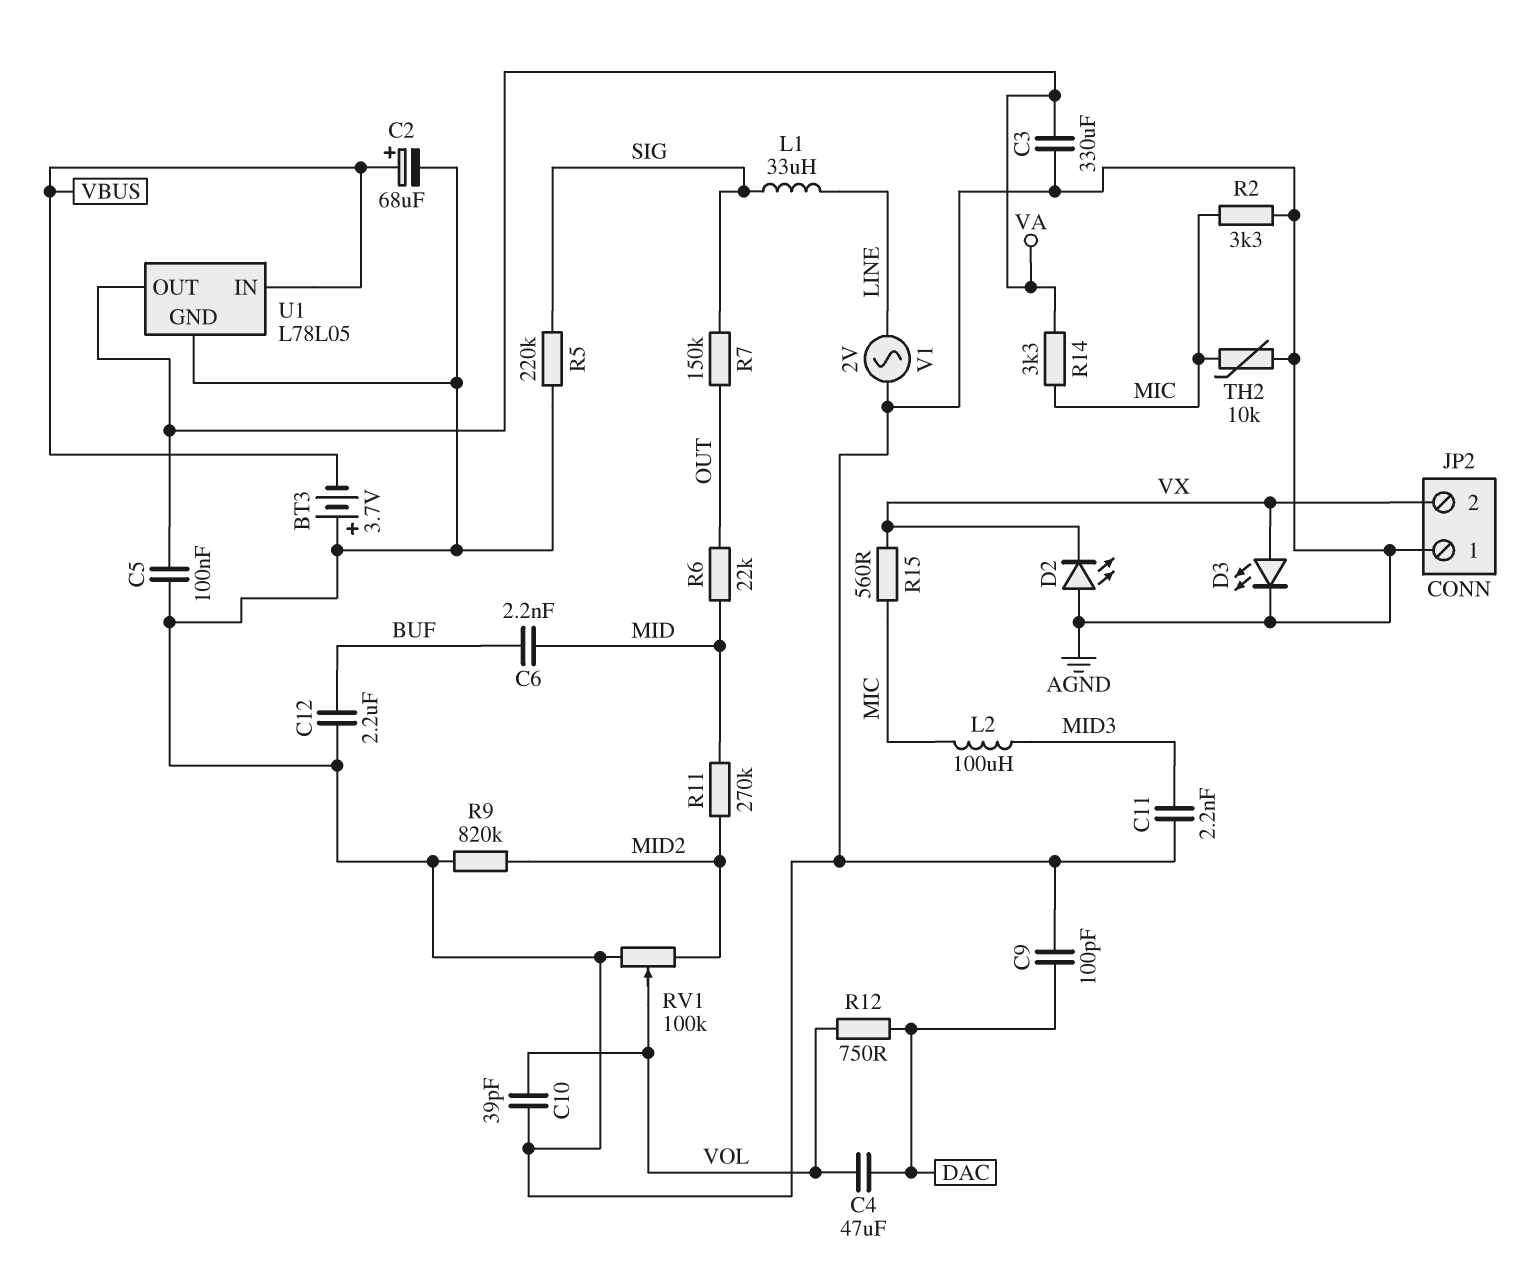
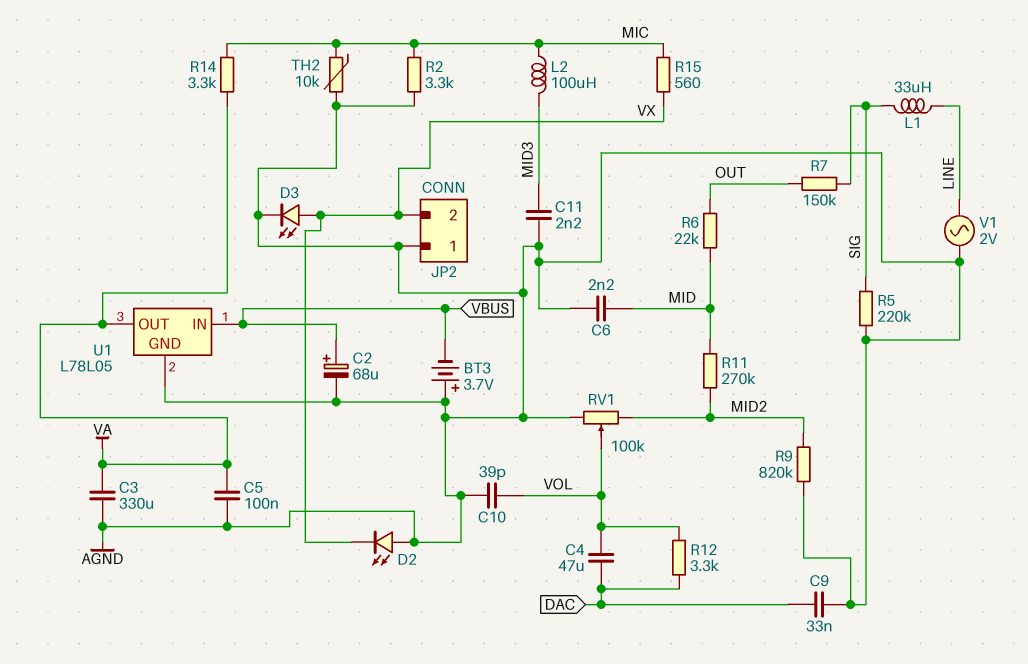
C6: 2.2nF (BUF, MID) -> 2.2nF (AGND, MID)
C9: 100pF (AGND, DAC) -> 33nF (AGND, DAC)
C12: 2.2uF (AGND, BUF) -> none
R12: 750 (DAC, VOL) -> 3.3k (DAC, VOL)

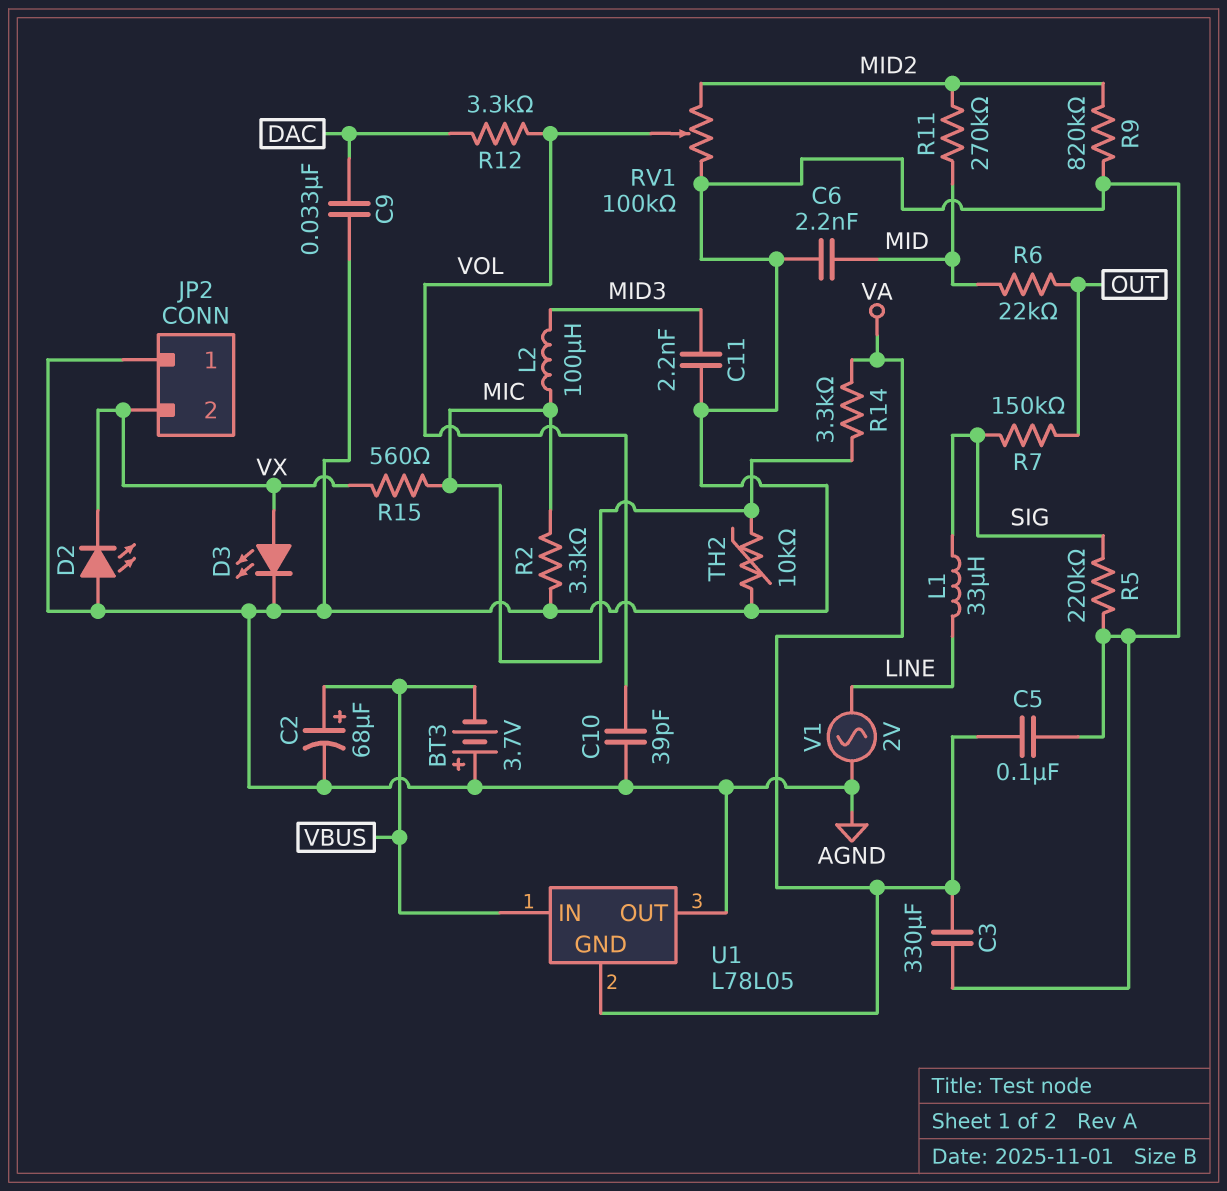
C4: 47uF (DAC, VOL) -> none
U1 pin GND: AGND -> VA
U1 pin OUT: VA -> AGND

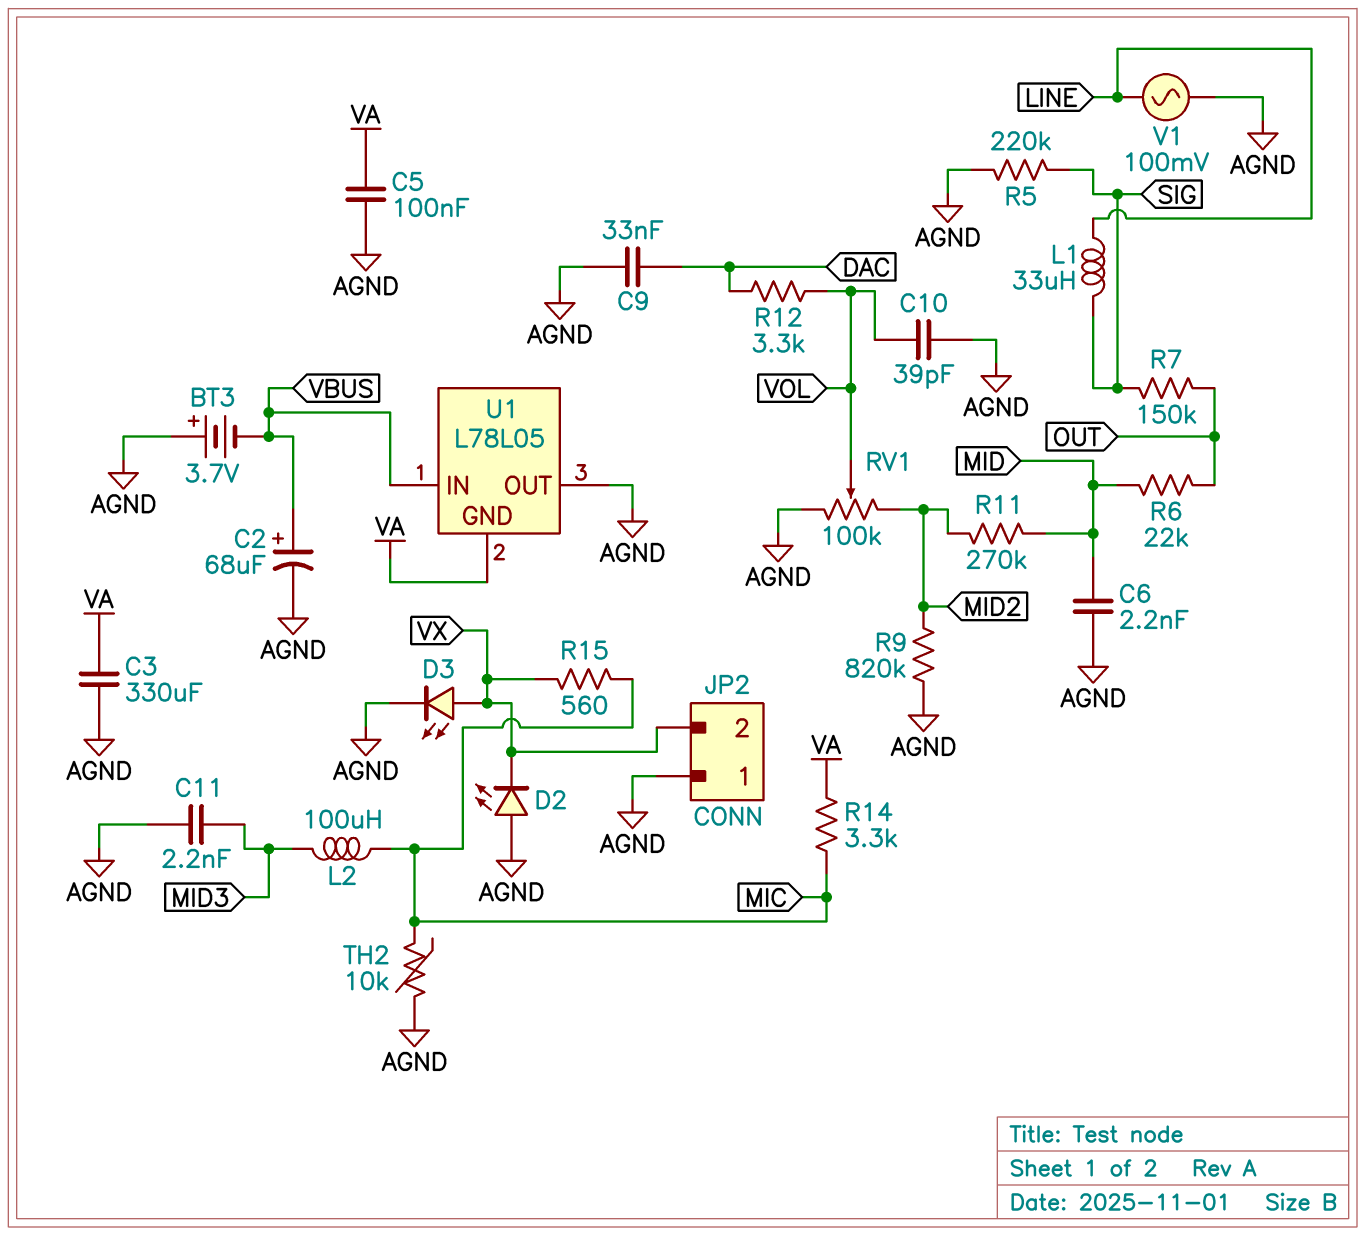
R2: 3.3k (AGND, MIC) -> none
V1: AC 2V (AGND, LINE) -> AC 100mV (AGND, LINE)

